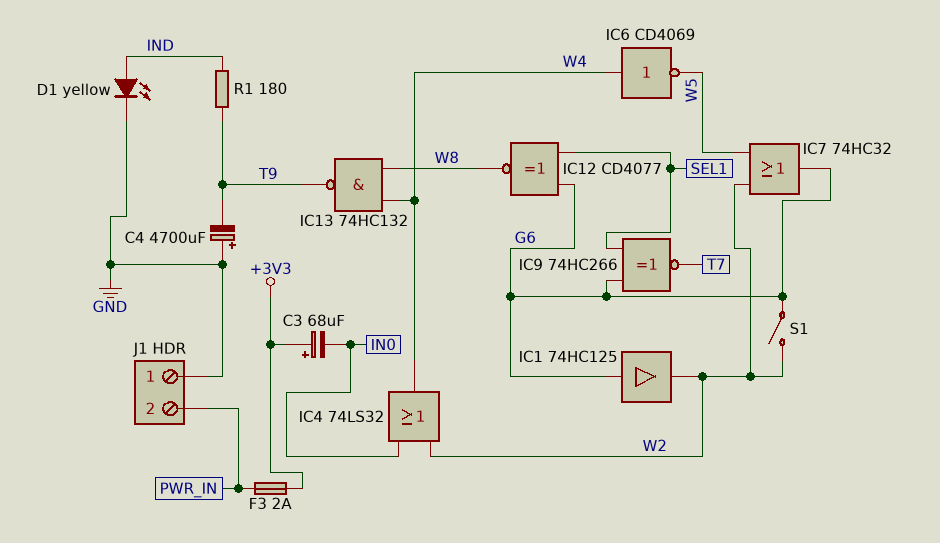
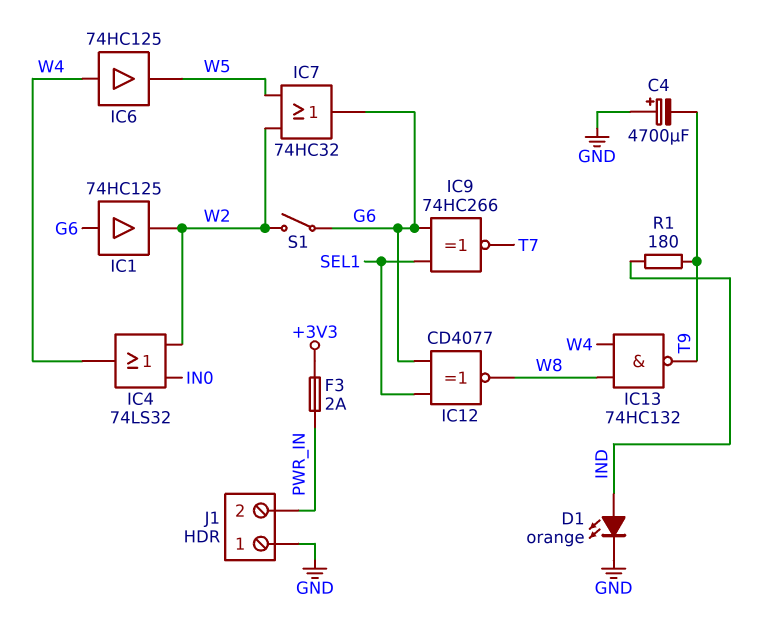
C3: 68uF (plus +3V3, minus IN0) -> none
D1: LED yellow (A IND, K GND) -> LED orange (A IND, K GND)
IC6: NOT CD4069 (in W4, out W5) -> buffer 74HC125 (in W4, out W5)

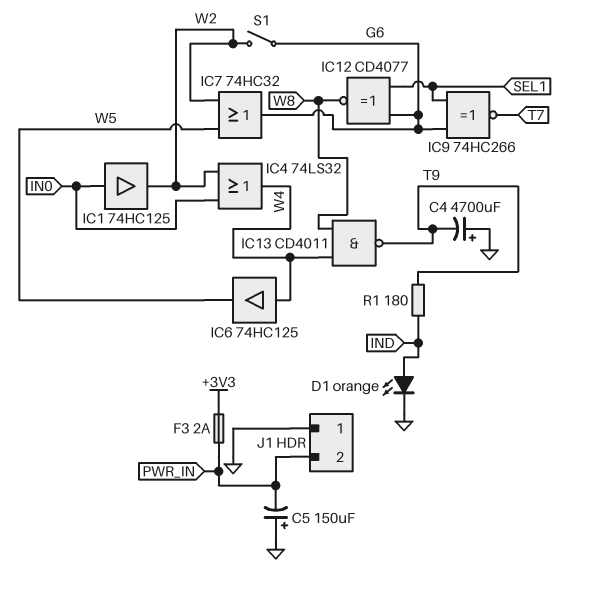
C5: none -> 150uF (plus GND, minus PWR_IN)
IC1: buffer 74HC125 (in G6, out W2) -> buffer 74HC125 (in IN0, out W2)
IC13: NAND 74HC132 (in W4, in W8, out T9) -> NAND CD4011 (in W4, in W8, out T9)

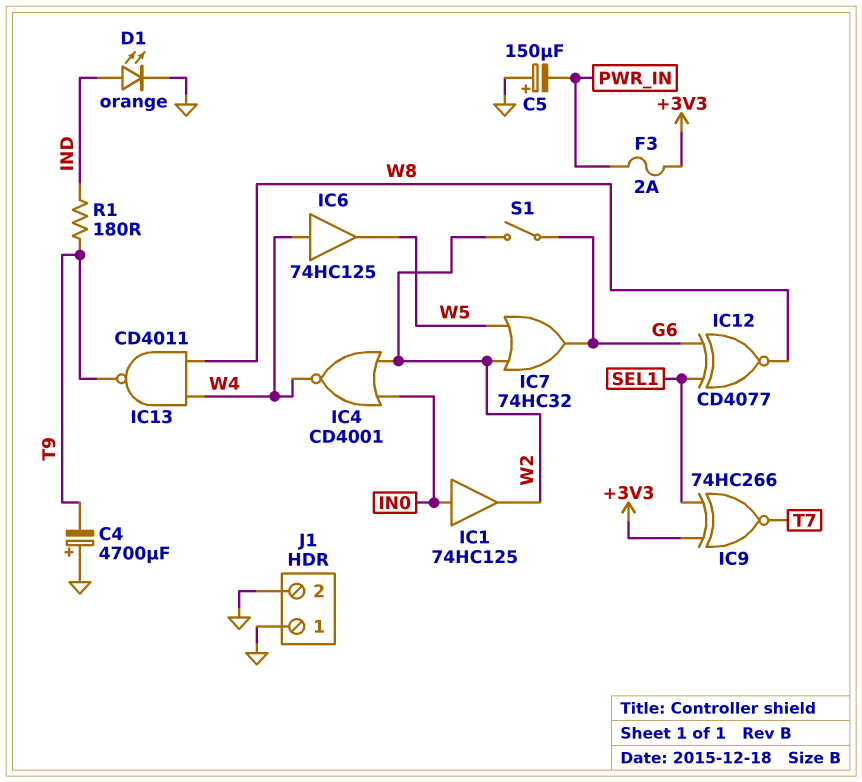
IC4: OR 74LS32 (in IN0, in W2, out W4) -> NOR CD4001 (in IN0, in W2, out W4)
IC9: XNOR 74HC266 (in G6, in SEL1, out T7) -> XNOR 74HC266 (in +3V3, in SEL1, out T7)
J1 pin 2: PWR_IN -> GND

